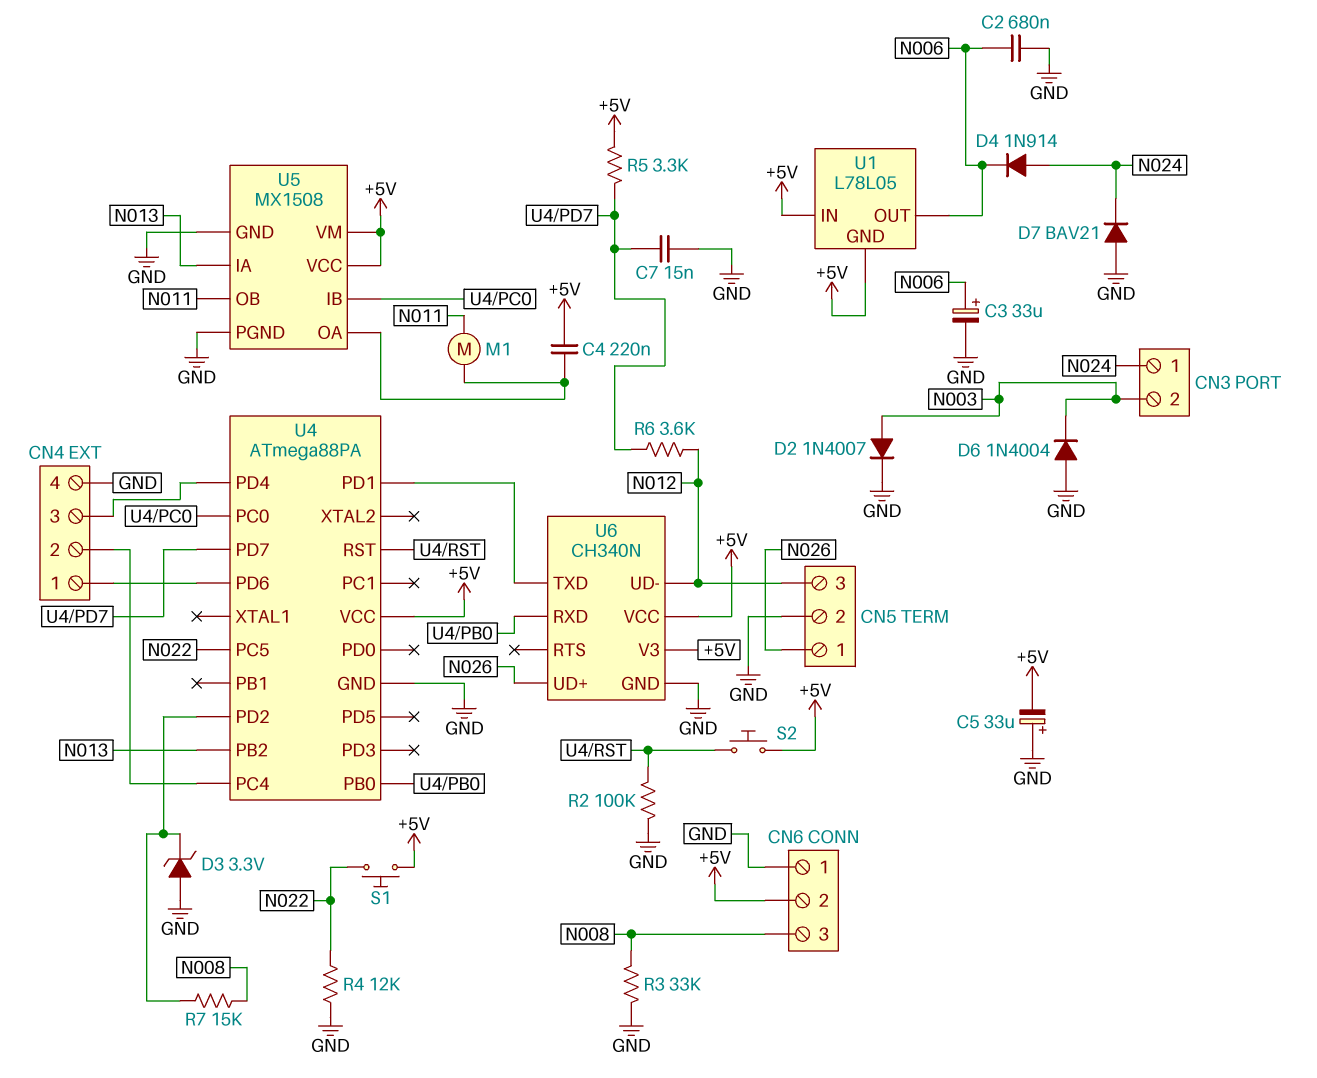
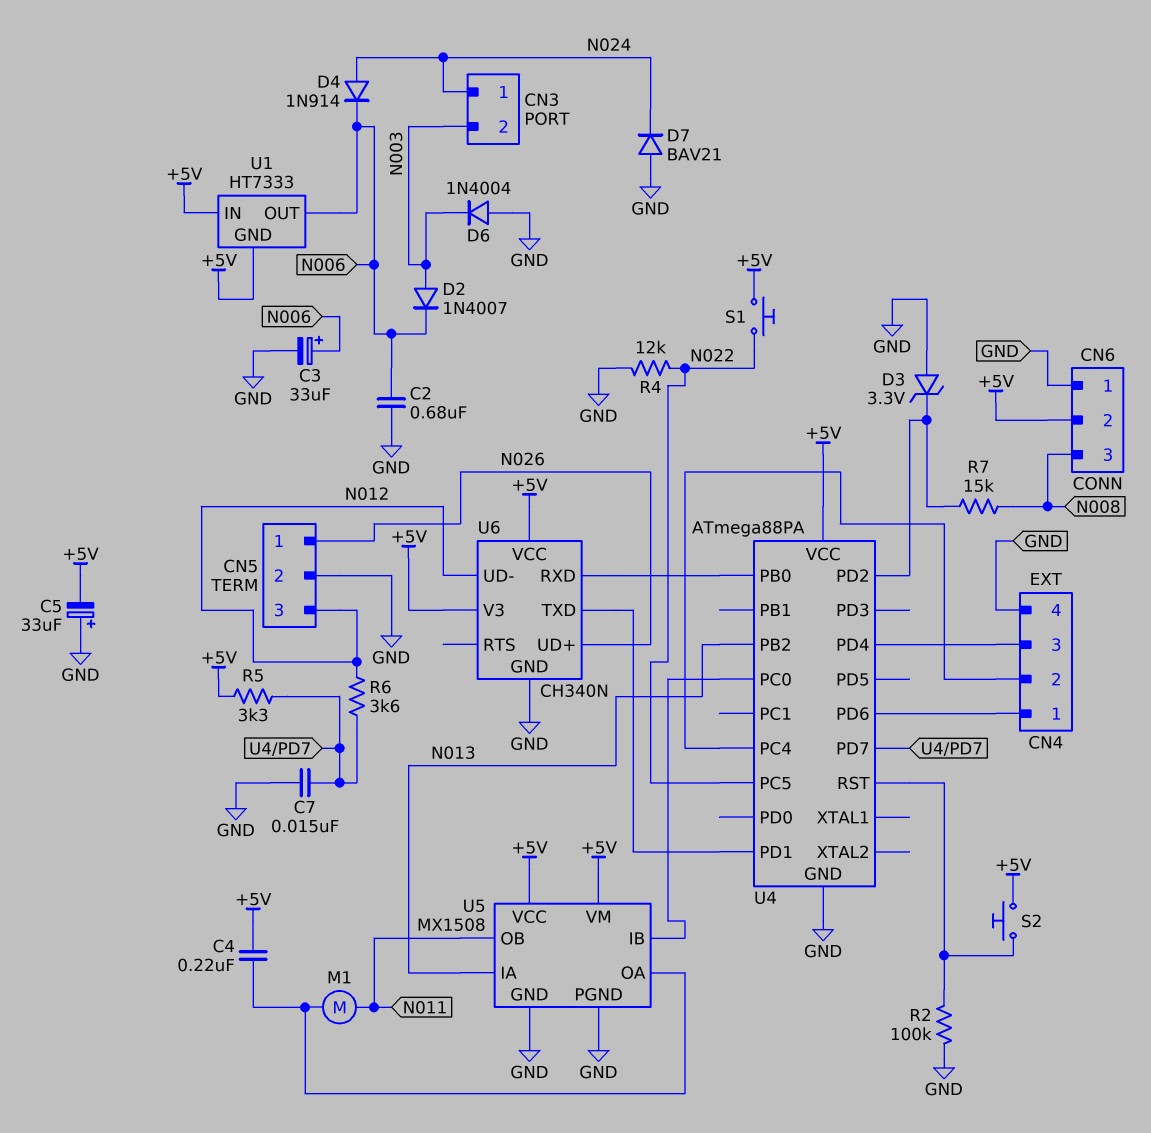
D2: diode 1N4007 (A N003, K GND) -> diode 1N4007 (A N003, K N006)
R3: 33k (GND, N008) -> none
U1: L78L05 -> HT7333

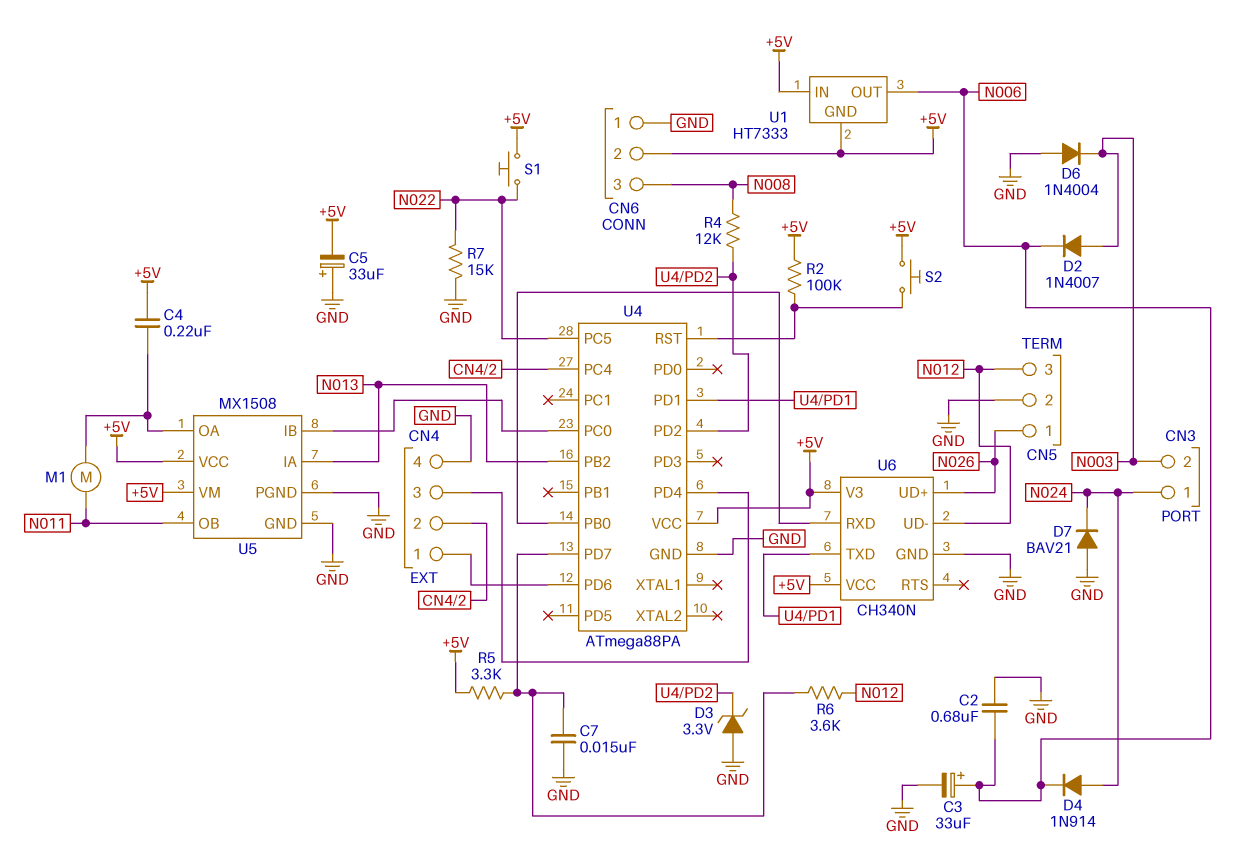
R2: 100k (GND, U4/RST) -> 100k (+5V, U4/RST)
R4: 12k (GND, N022) -> 12k (N008, U4/PD2)
R7: 15k (N008, U4/PD2) -> 15k (GND, N022)

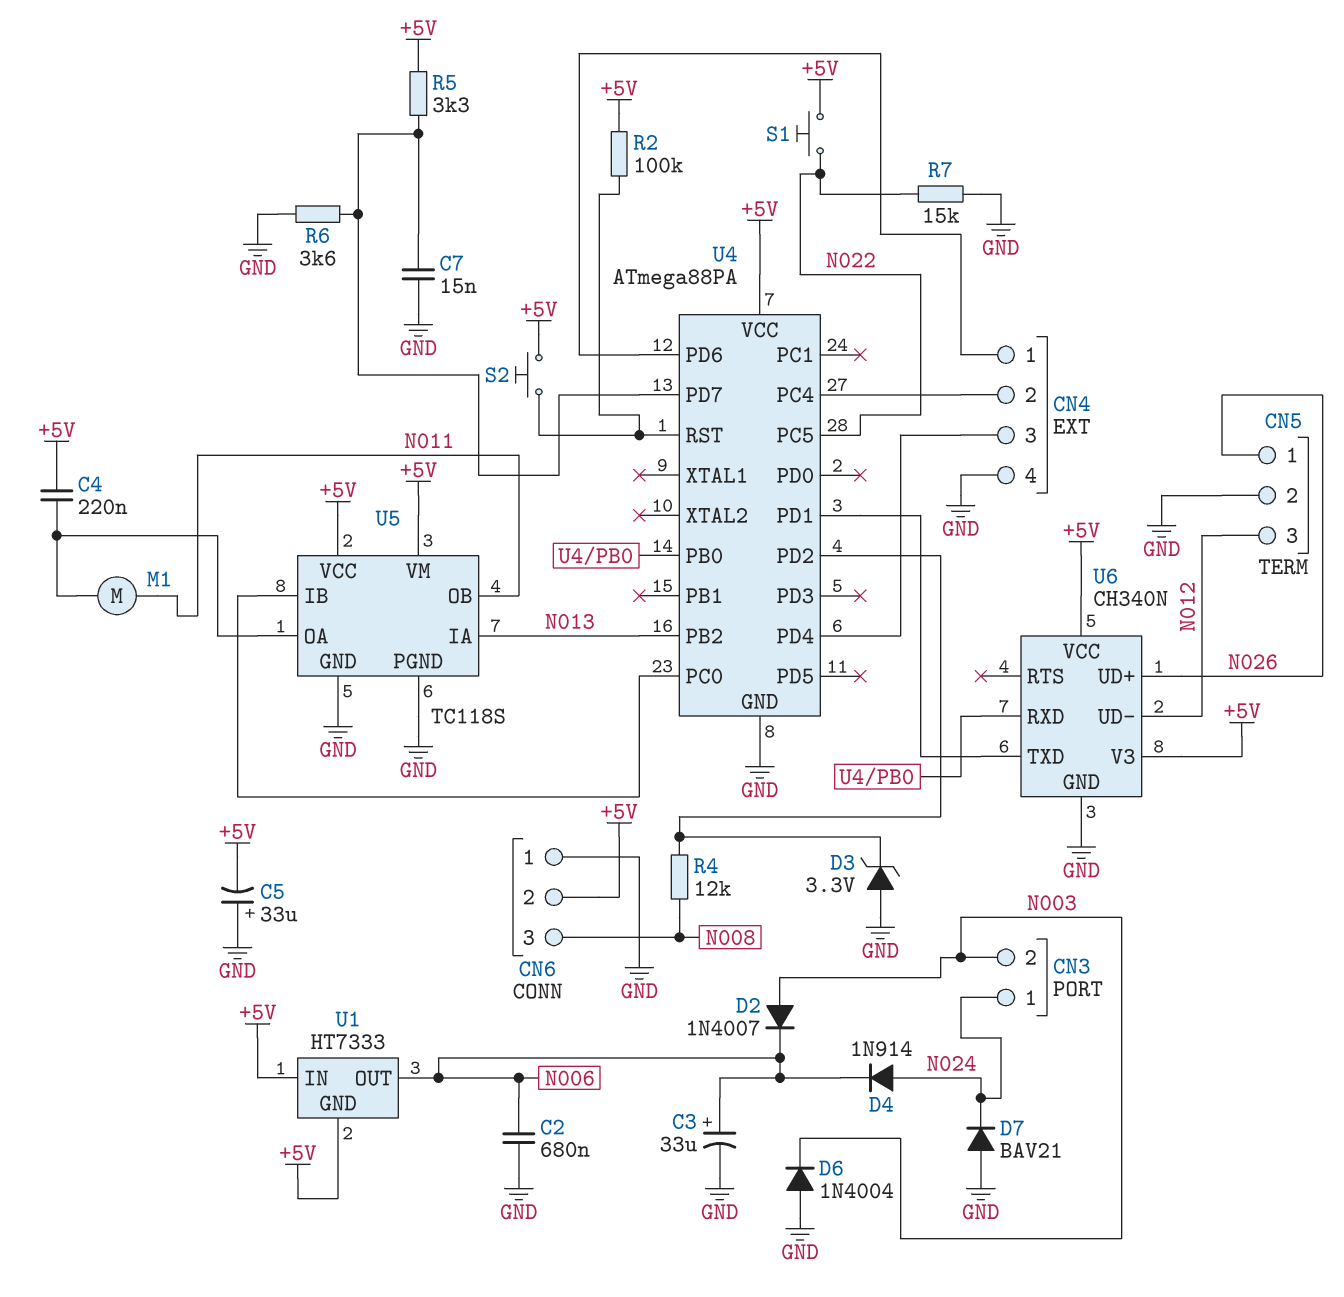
R6: 3.6k (N012, U4/PD7) -> 3.6k (GND, U4/PD7)
U5: MX1508 -> TC118S

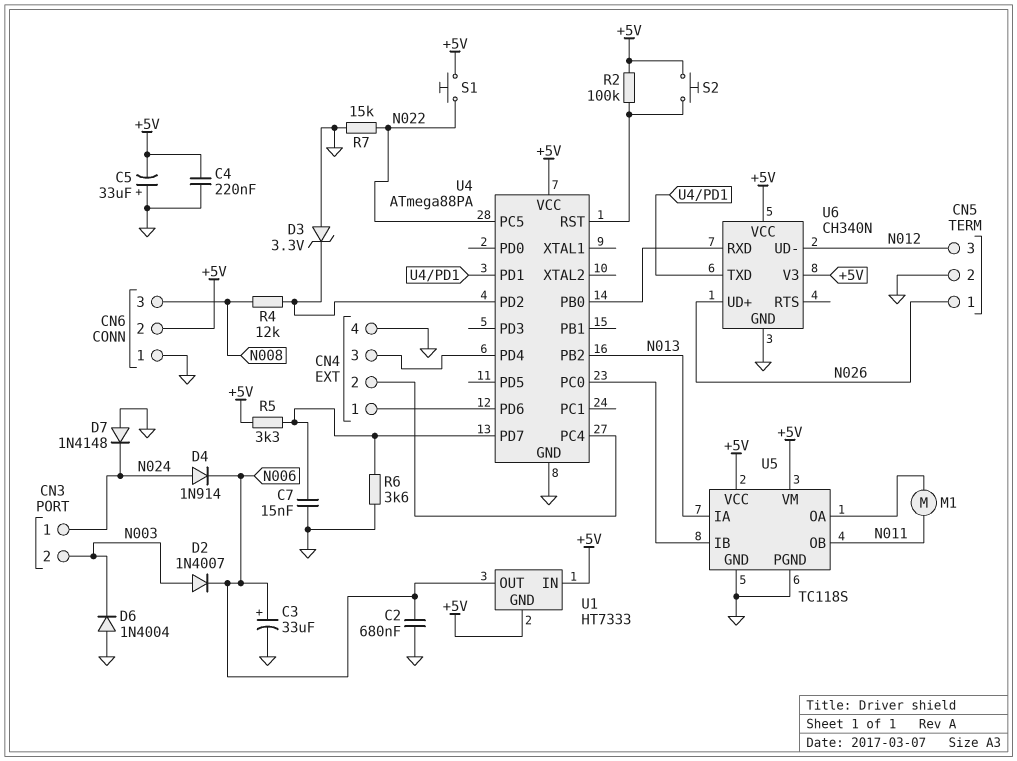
C4: 220nF (+5V, U5/OA) -> 220nF (+5V, GND)
D7: diode BAV21 (A GND, K N024) -> diode 1N4148 (A GND, K N024)

